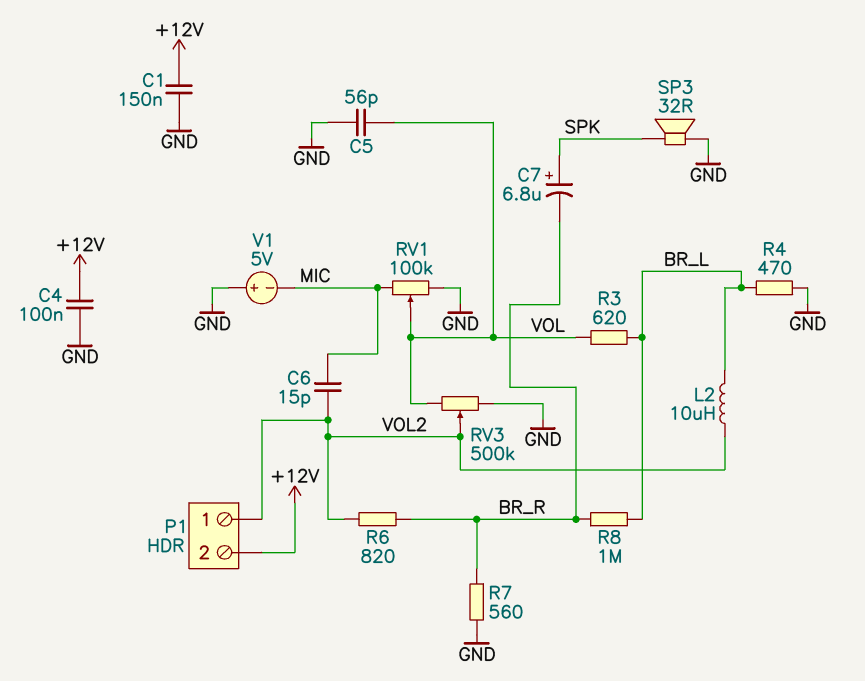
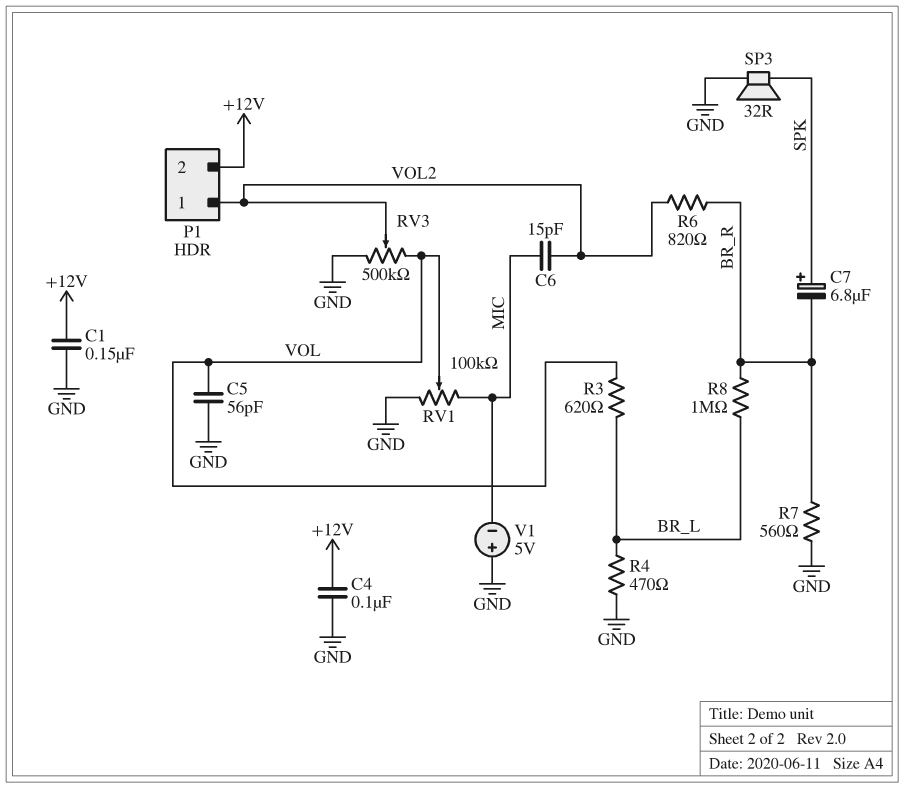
L2: 10uH (BR_L, VOL2) -> none

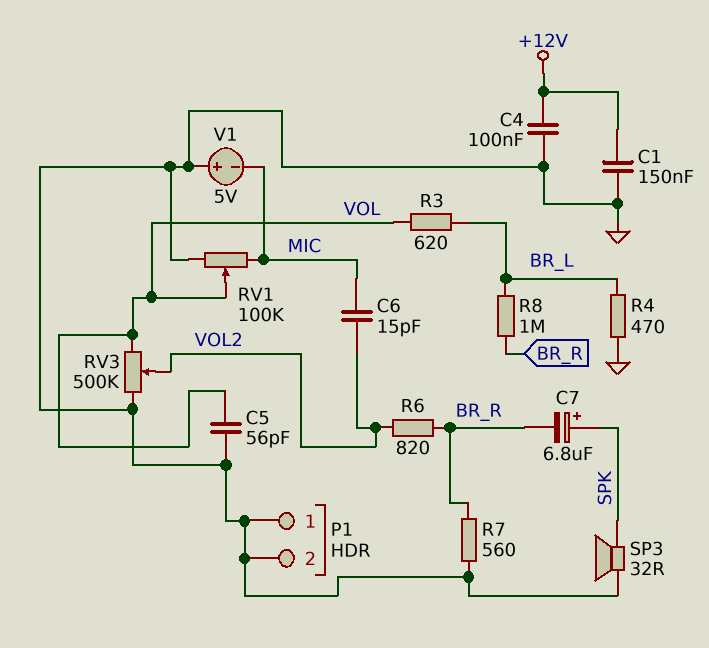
P1 pin 1: VOL2 -> GND
P1 pin 2: +12V -> GND

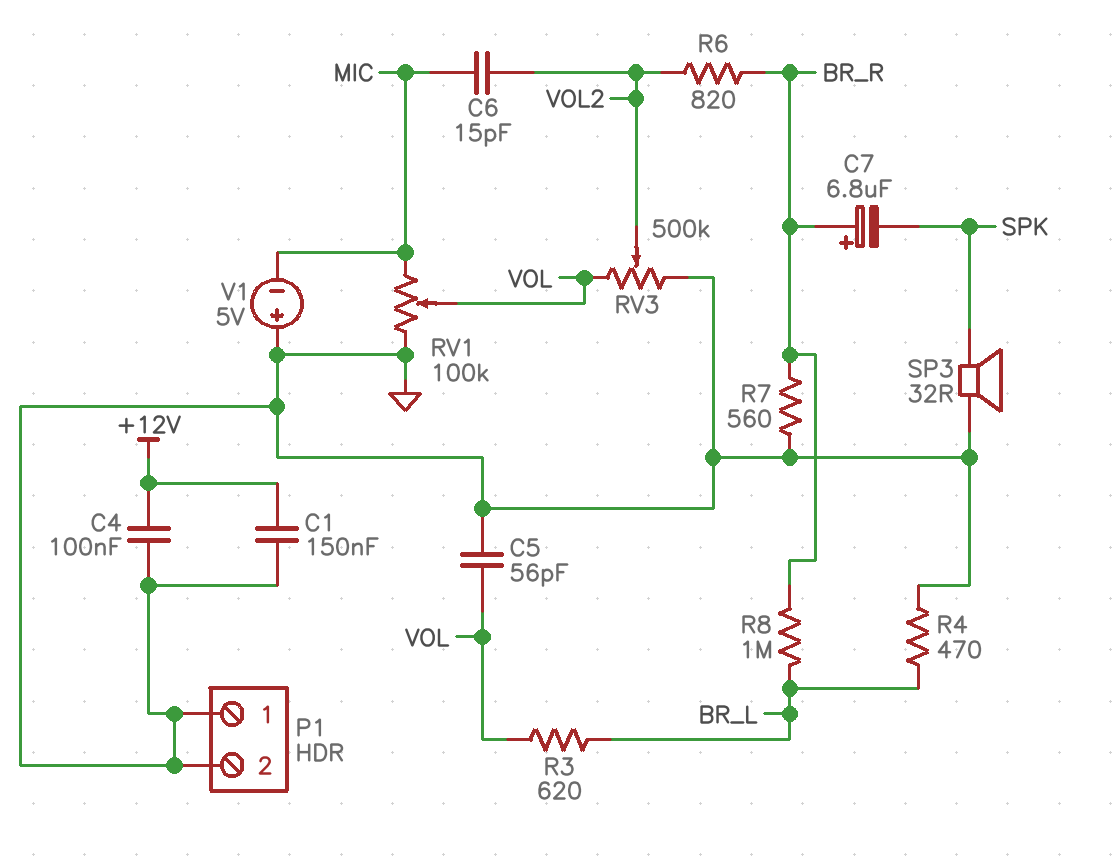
C7: 6.8uF (plus SPK, minus BR_R) -> 6.8uF (plus BR_R, minus SPK)

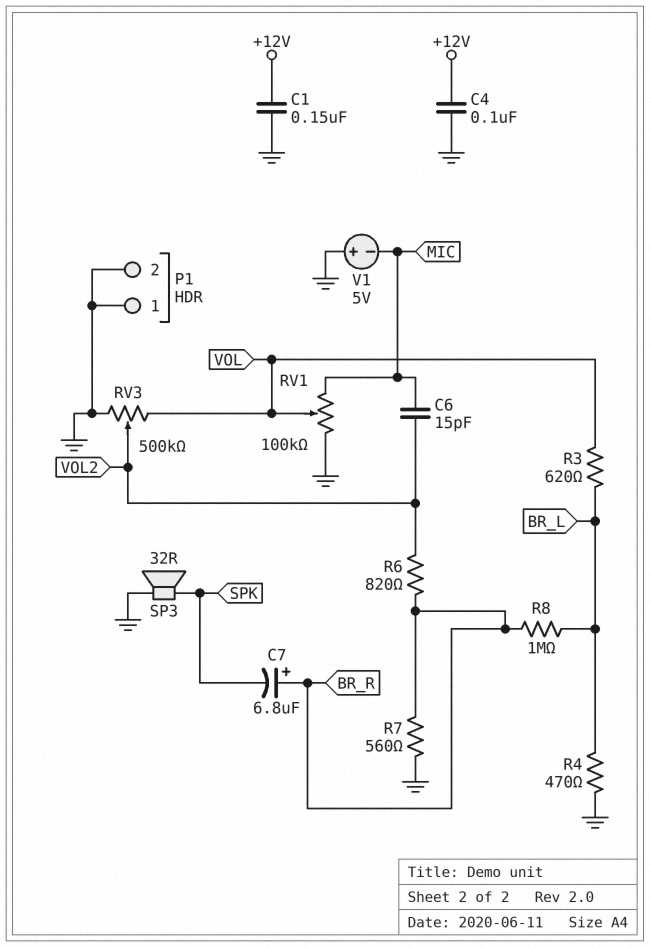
C5: 56pF (GND, VOL) -> none

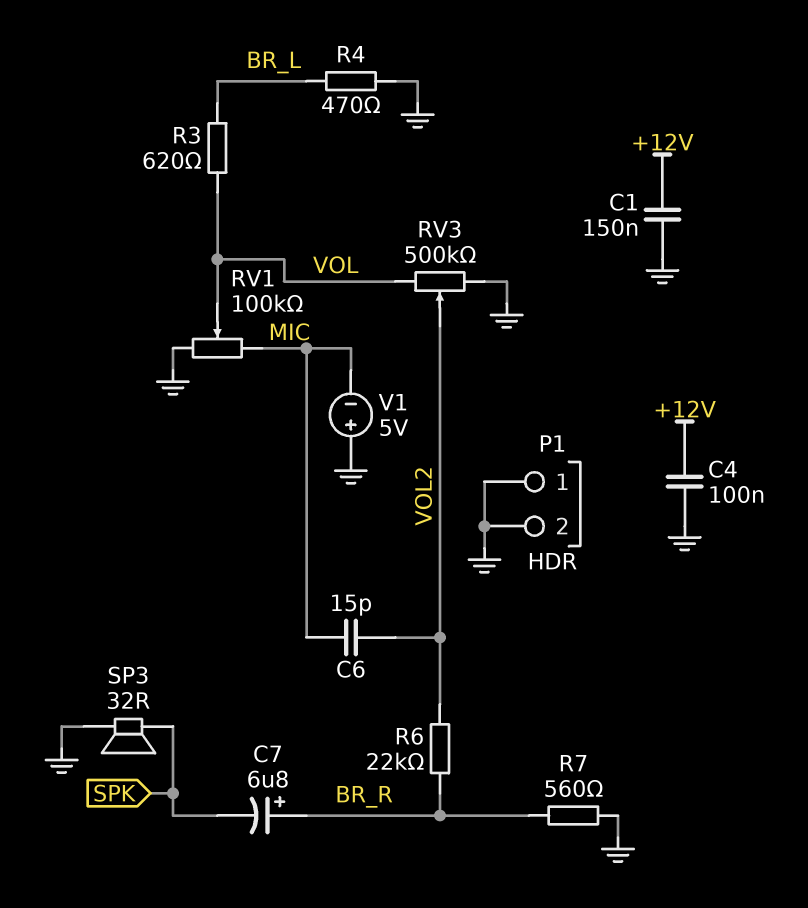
R6: 820 (BR_R, VOL2) -> 22k (BR_R, VOL2)
R8: 1M (BR_L, BR_R) -> none

